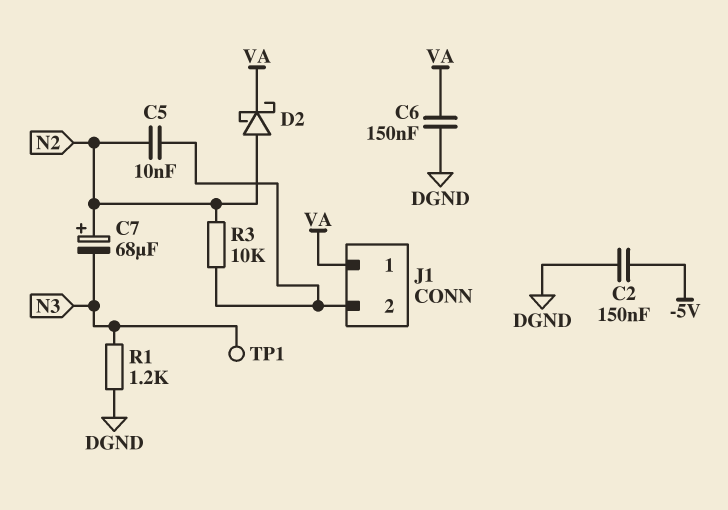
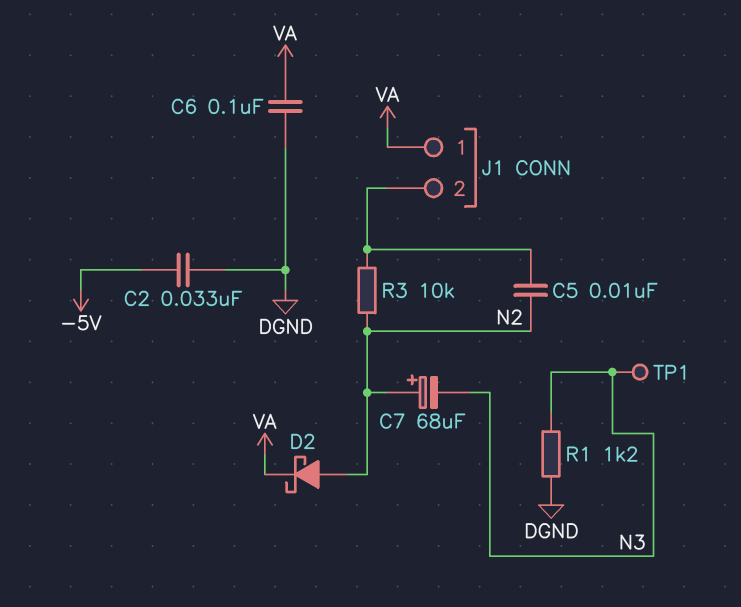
C2: 150nF (-5V, DGND) -> 33nF (-5V, DGND)
C6: 150nF (DGND, VA) -> 100nF (DGND, VA)

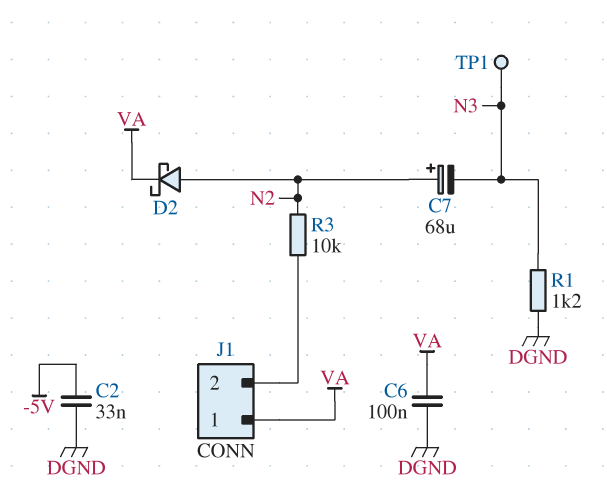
C5: 10nF (J1/2, N2) -> none

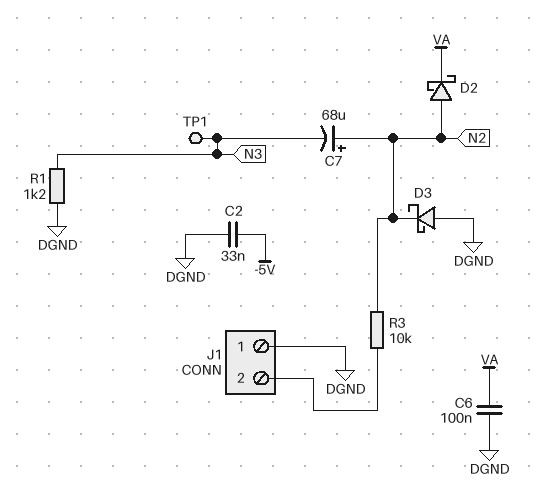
D3: none -> schottky (A DGND, K N2)
J1 pin 1: VA -> DGND

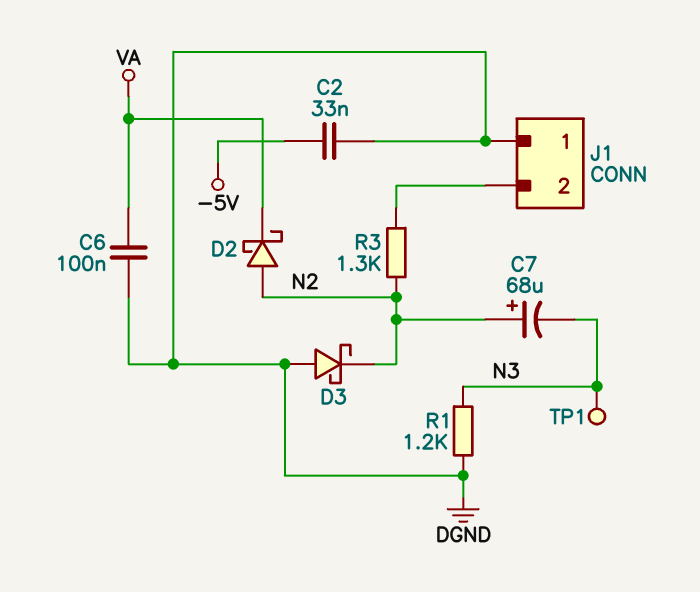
R3: 10k (J1/2, N2) -> 1.3k (J1/2, N2)

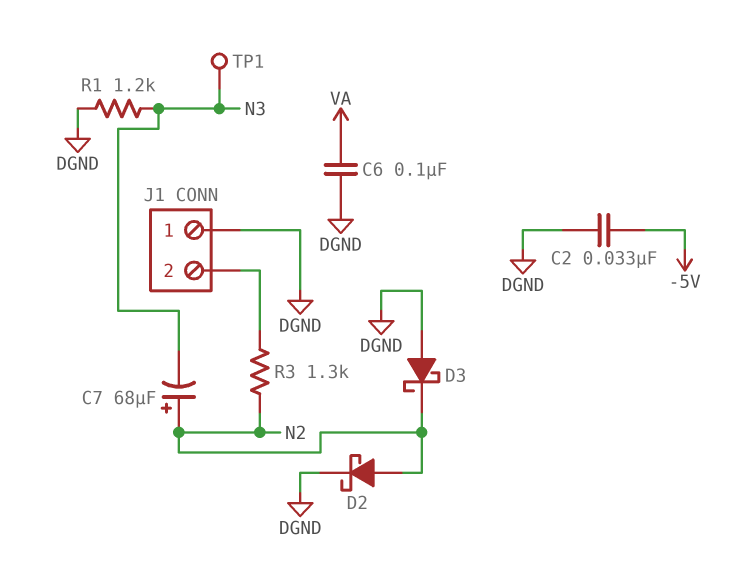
D2: schottky (A N2, K VA) -> schottky (A N2, K DGND)

